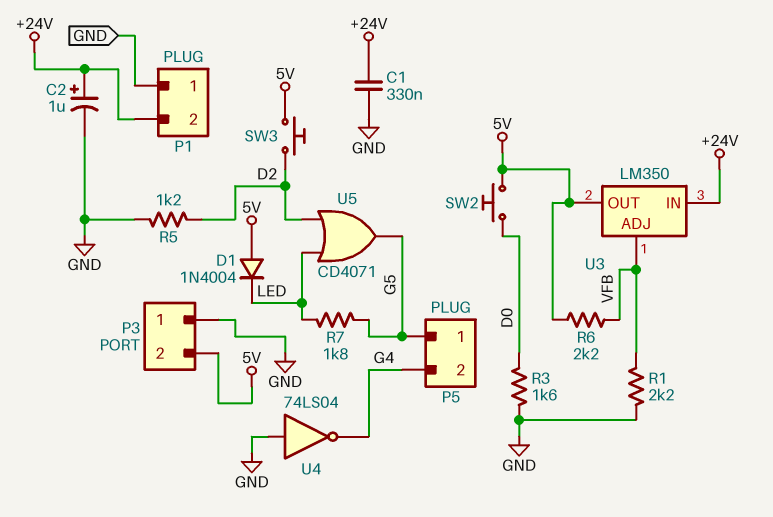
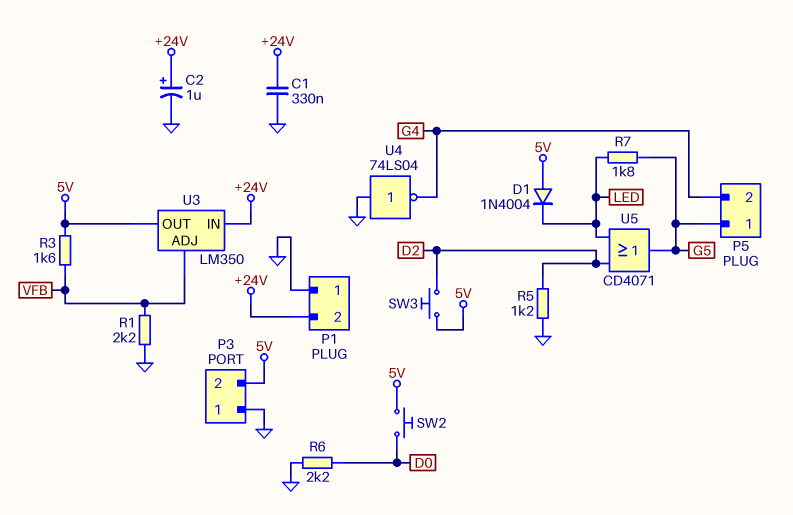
R3: 1.6k (D0, GND) -> 1.6k (5V, VFB)
R6: 2.2k (5V, VFB) -> 2.2k (D0, GND)

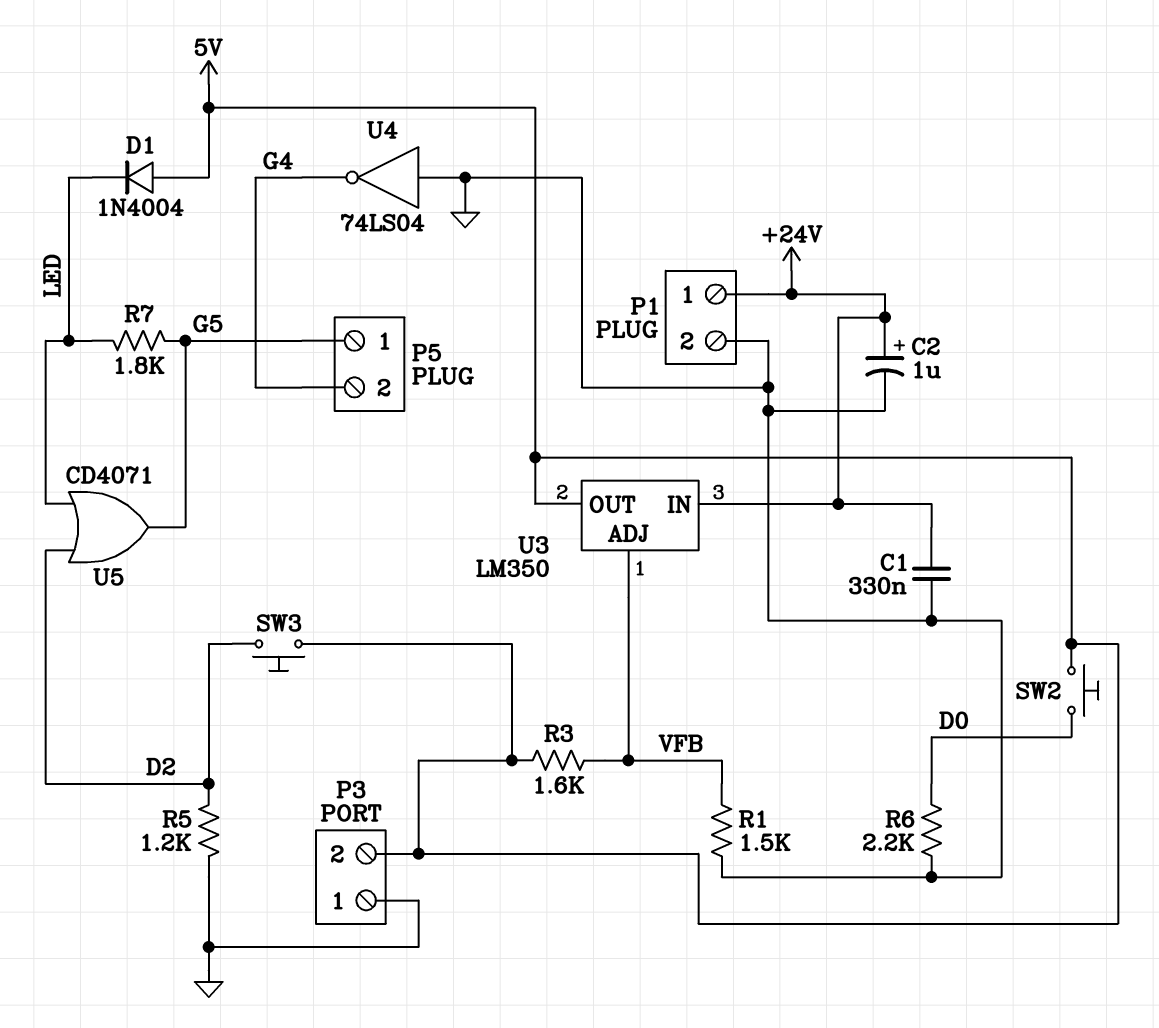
P1 pin 1: GND -> +24V
P1 pin 2: +24V -> GND
R1: 2.2k (GND, VFB) -> 1.5k (GND, VFB)

